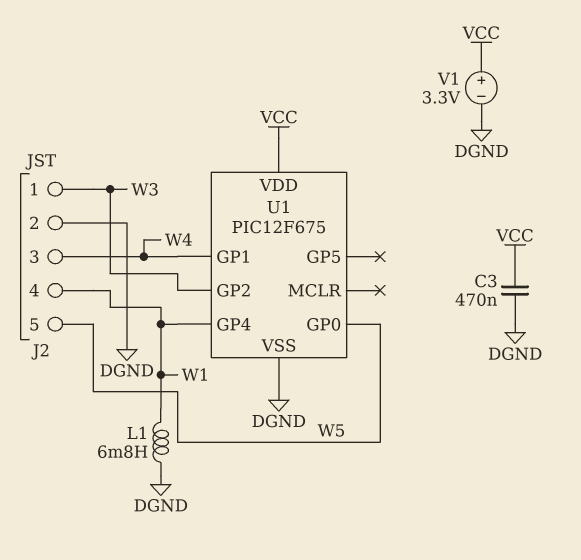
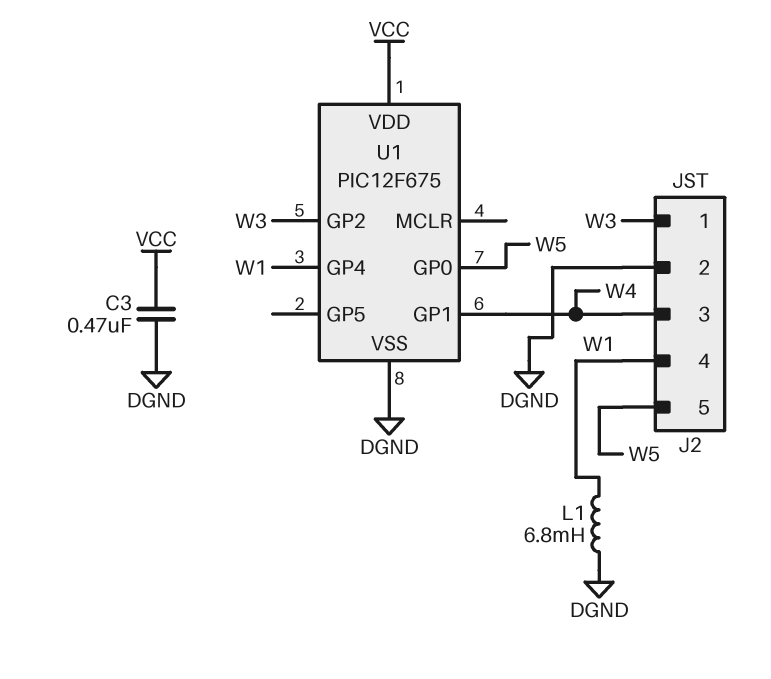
V1: 3.3V (plus VCC, minus DGND) -> none

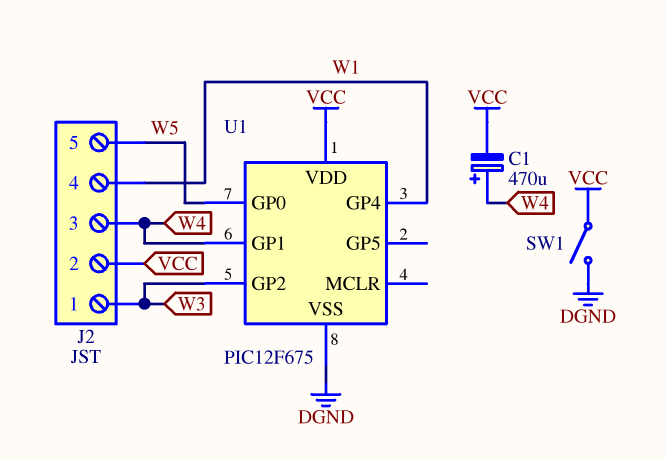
C1: none -> 470uF (plus W4, minus VCC)
C3: 470nF (DGND, VCC) -> none
J2 pin 2: DGND -> VCC
L1: 6.8mH (DGND, W1) -> none
SW1: none -> switch (DGND, VCC)

